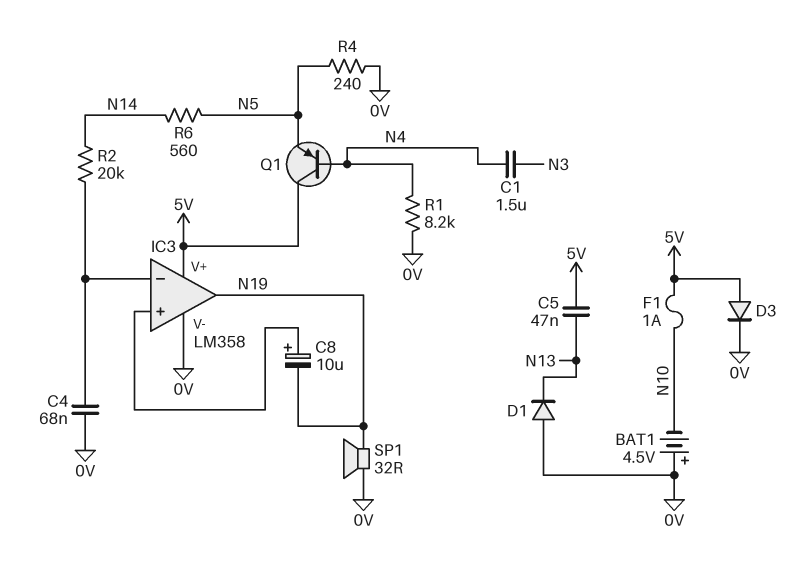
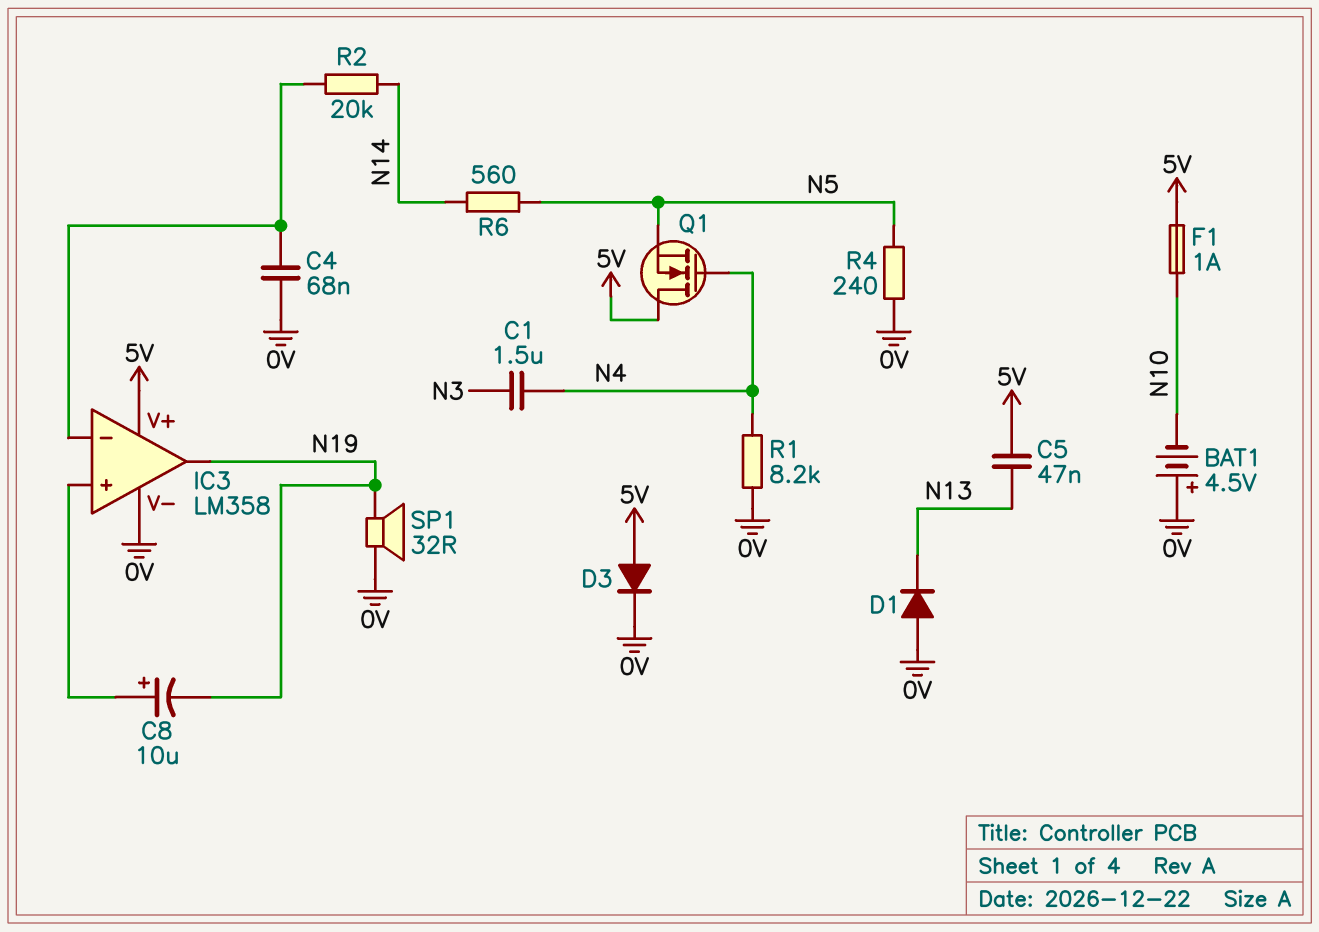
Q1: PNP (B N4, C 5V, E N5) -> NMOS (G N4, D 5V, S N5)

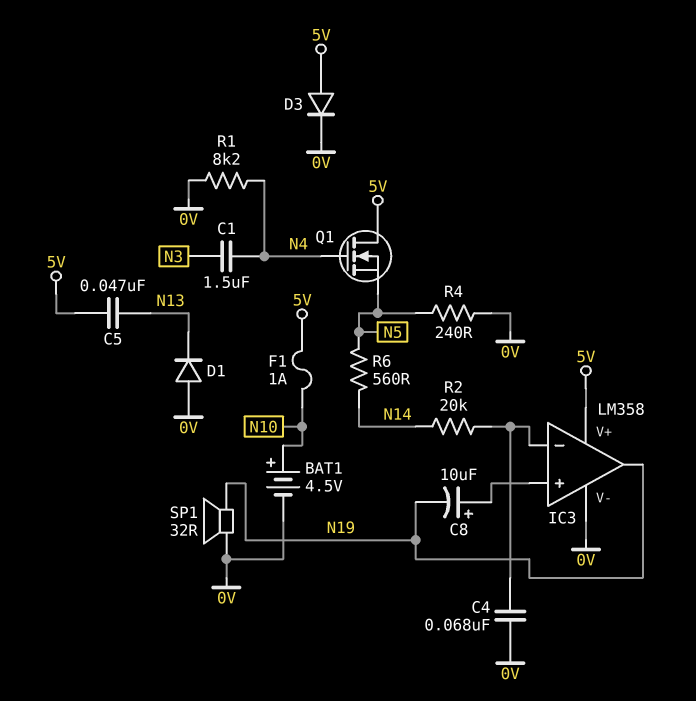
BAT1: 4.5V (plus 0V, minus N10) -> 4.5V (plus N10, minus 0V)

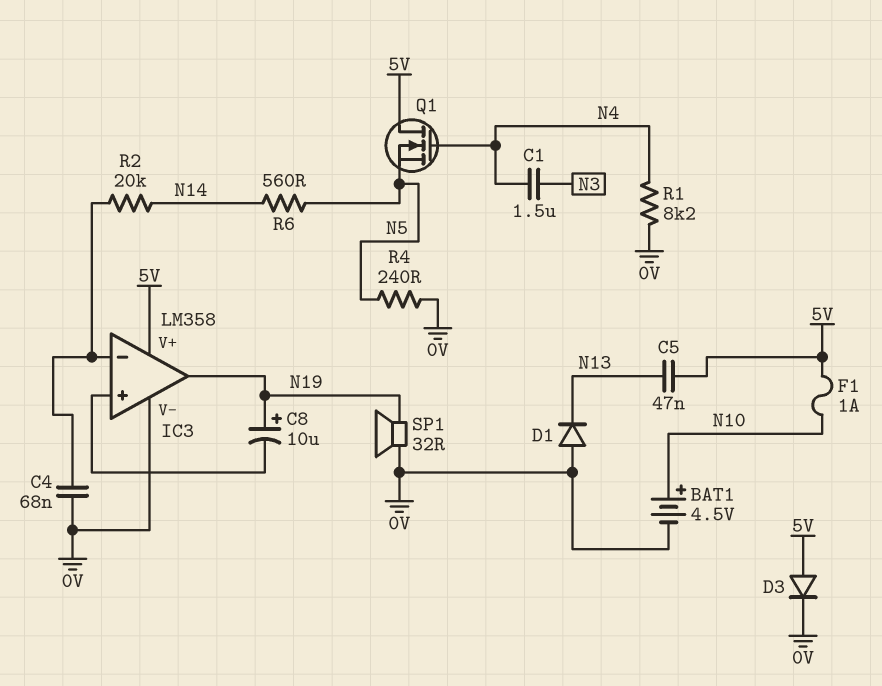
C8: 10uF (plus IC3/in+, minus N19) -> 10uF (plus N19, minus IC3/in+)

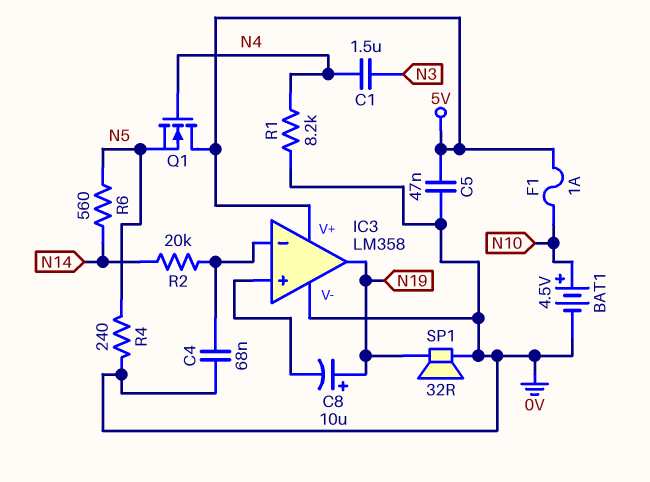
C5: 47nF (5V, N13) -> 47nF (0V, 5V)
D1: diode (A 0V, K N13) -> none
D3: diode (A 5V, K 0V) -> none

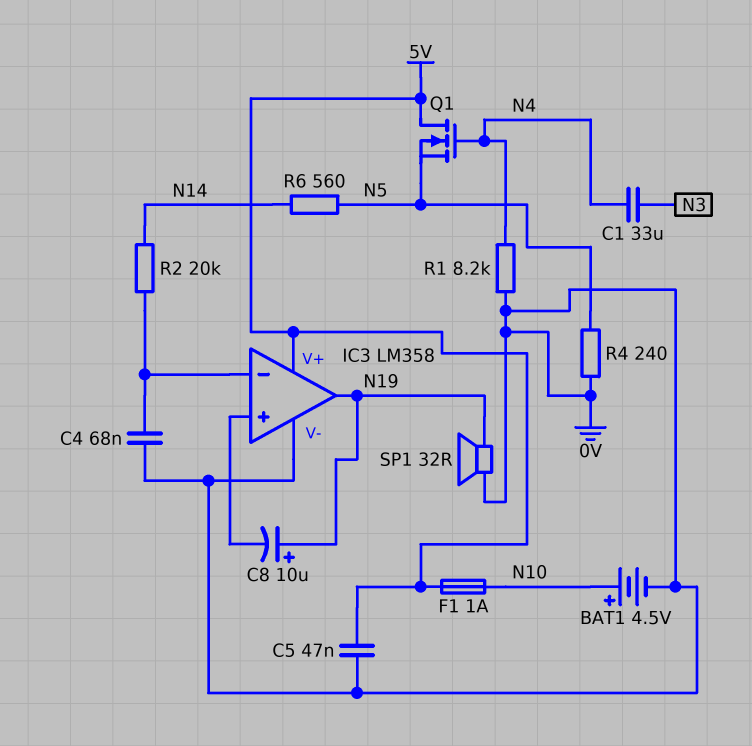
C1: 1.5uF (N3, N4) -> 33uF (N3, N4)

